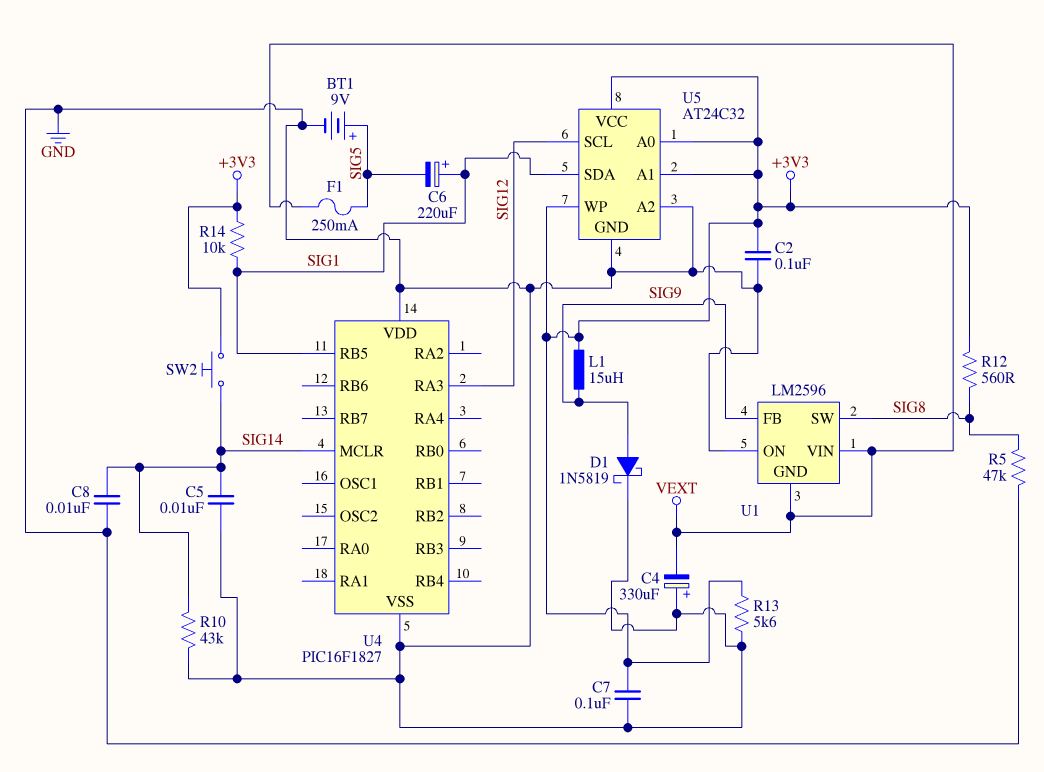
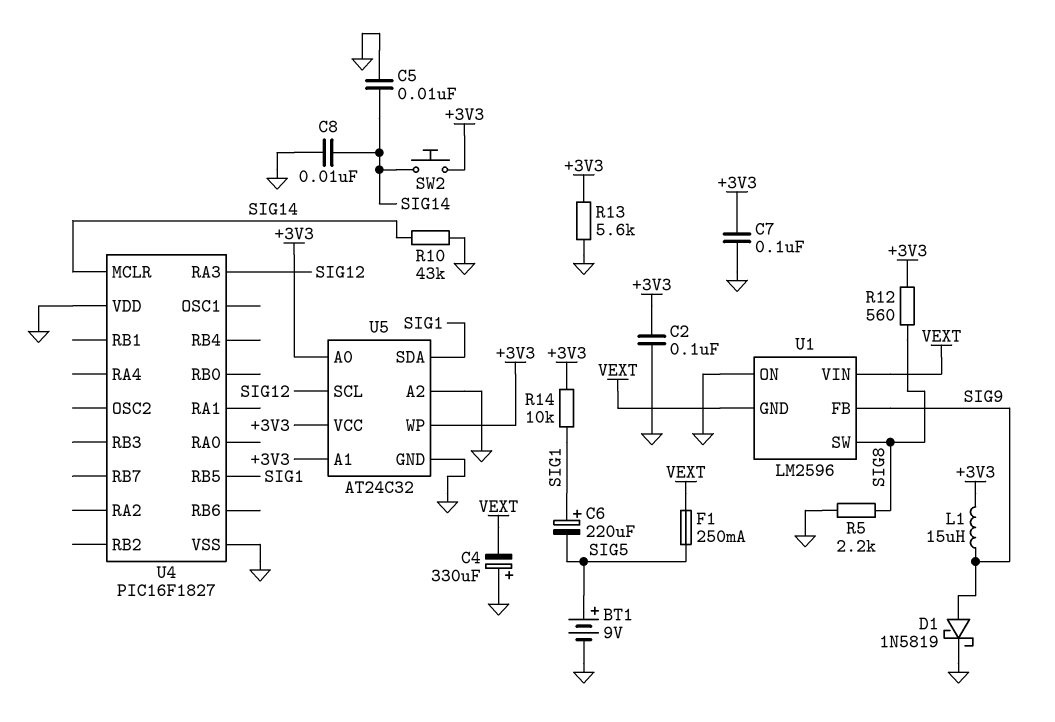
R5: 47k (GND, SIG8) -> 2.2k (GND, SIG8)

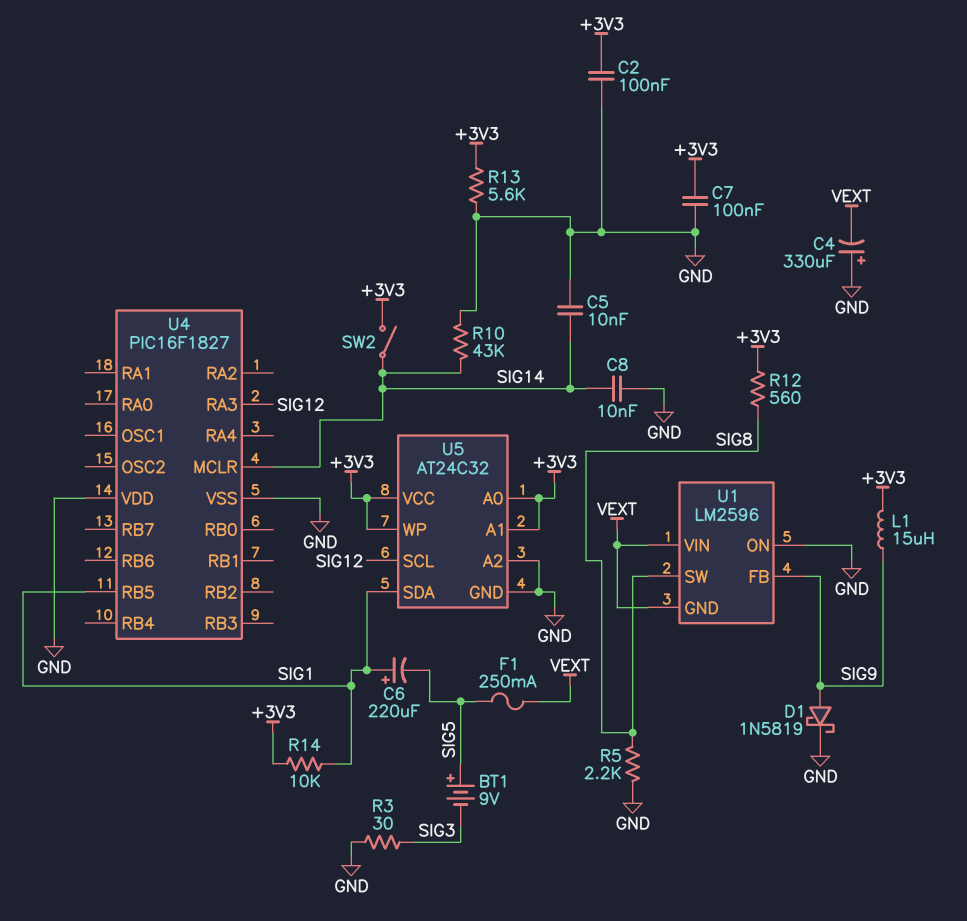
BT1: 9V (plus SIG5, minus GND) -> 9V (plus SIG5, minus SIG3)
R3: none -> 30 (GND, SIG3)
SW2: button (+3V3, SIG14) -> switch (+3V3, SIG14)

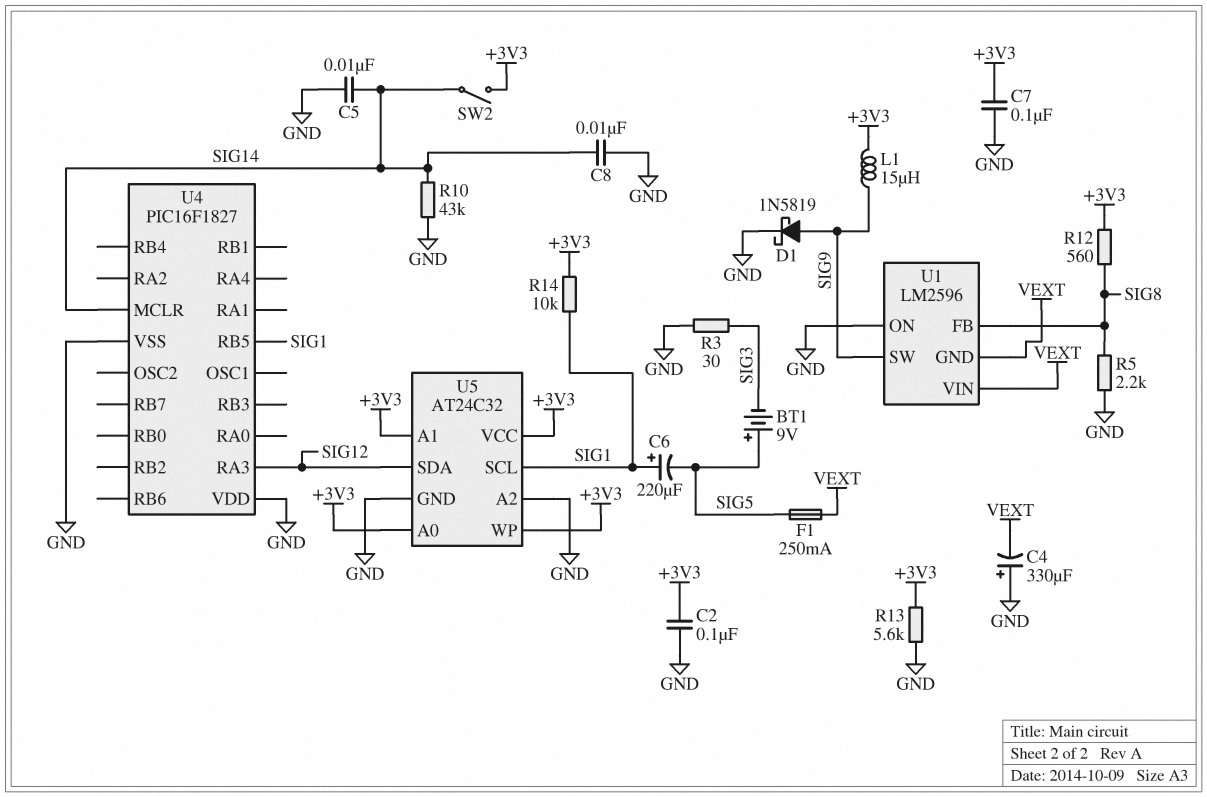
U1 pin FB: SIG9 -> SIG8
U1 pin SW: SIG8 -> SIG9
U5 pin SCL: SIG12 -> SIG1
U5 pin SDA: SIG1 -> SIG12

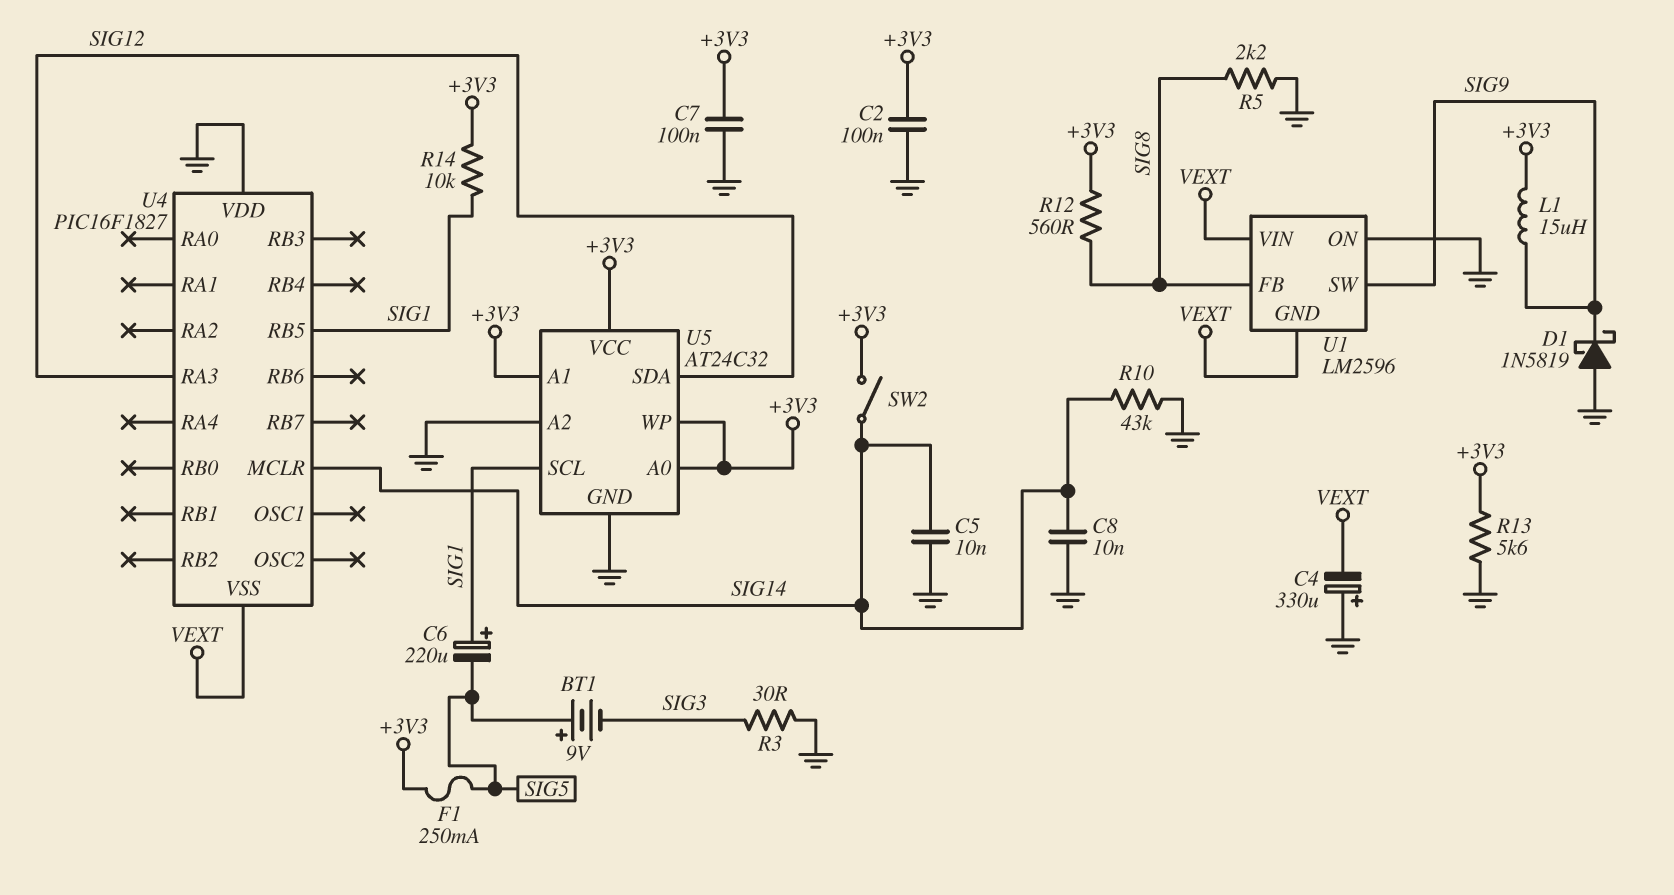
D1: schottky 1N5819 (A SIG9, K GND) -> schottky 1N5819 (A GND, K SIG9)
F1: 250mA (SIG5, VEXT) -> 250mA (+3V3, SIG5)
U4 pin VSS: GND -> VEXT

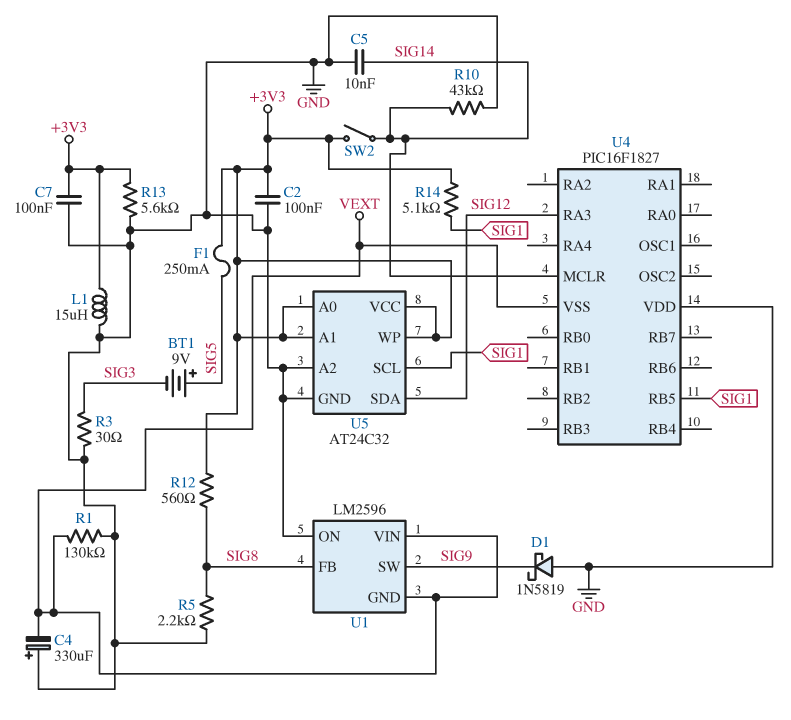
C6: 220uF (plus SIG1, minus SIG5) -> none
C8: 10nF (GND, SIG14) -> none
L1: 15uH (+3V3, SIG9) -> 15uH (+3V3, GND)
R1: none -> 130k (GND, VEXT)
R14: 10k (+3V3, SIG1) -> 5.1k (+3V3, SIG1)

